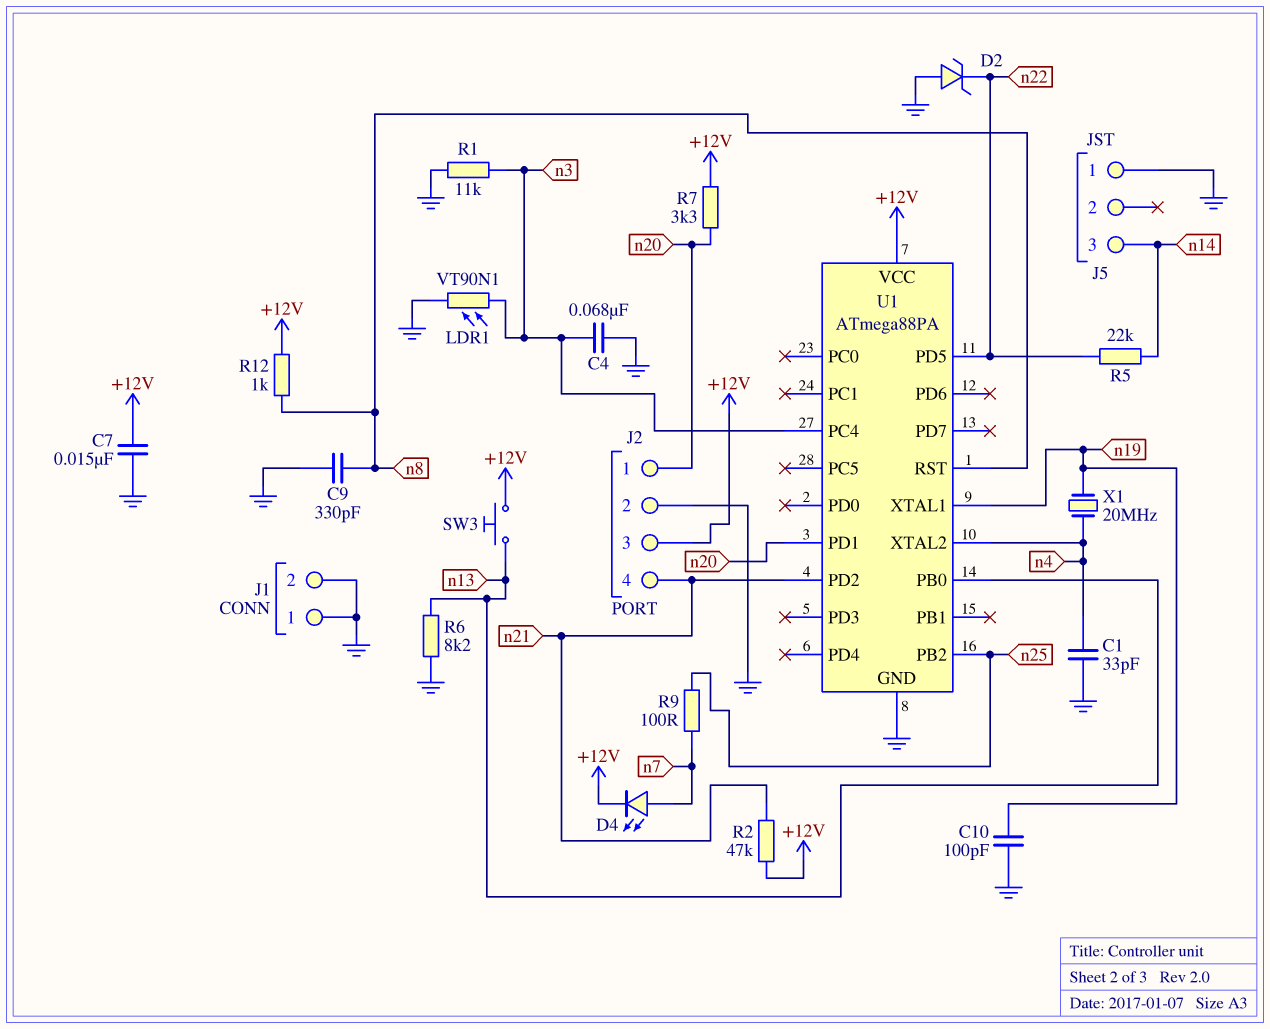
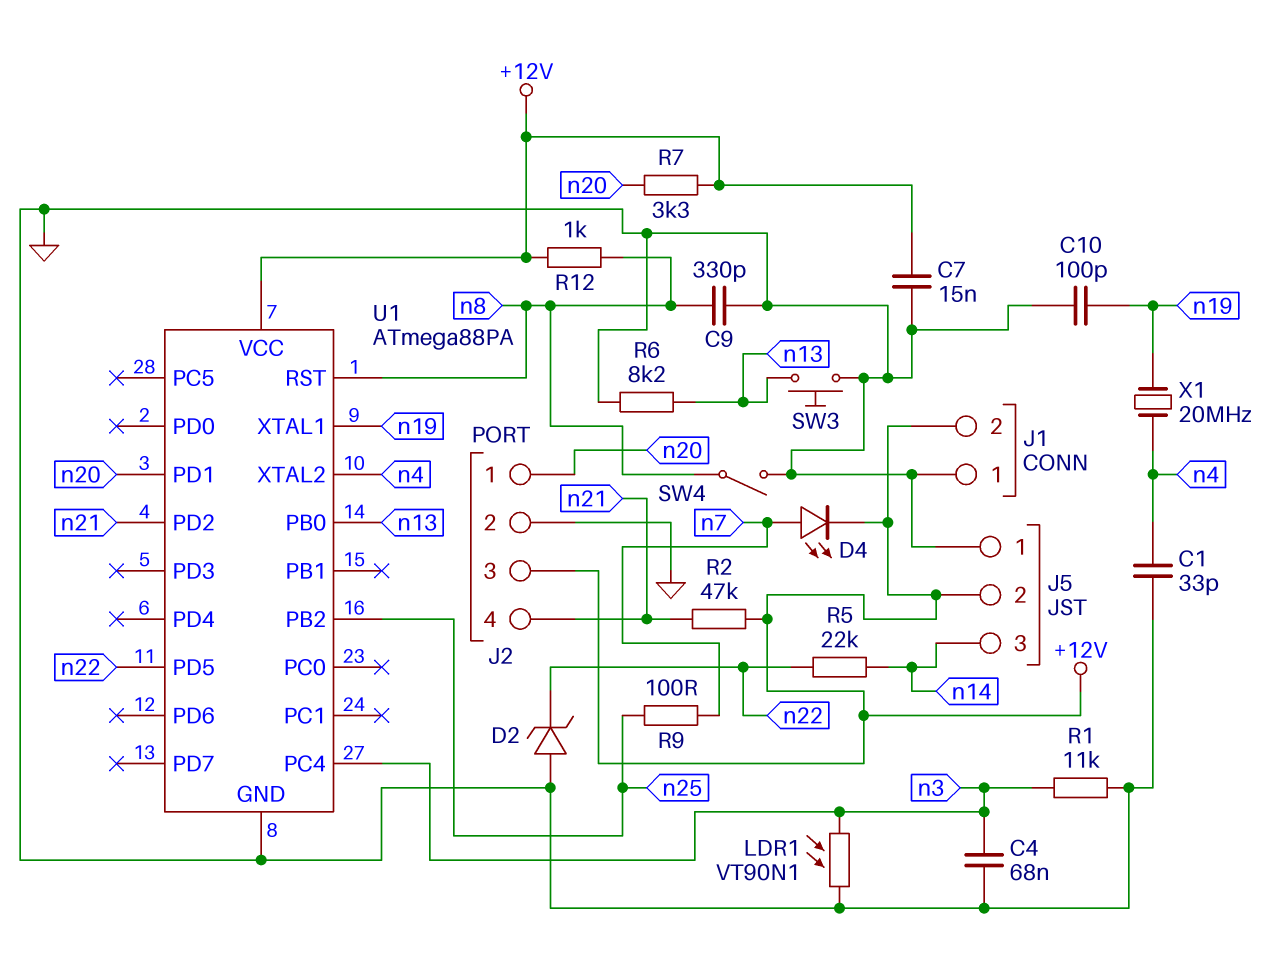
J1 pin 2: GND -> +12V
J5 pin 2: none -> +12V
SW3: button (+12V, n13) -> button (GND, n13)
SW4: none -> switch (GND, n8)

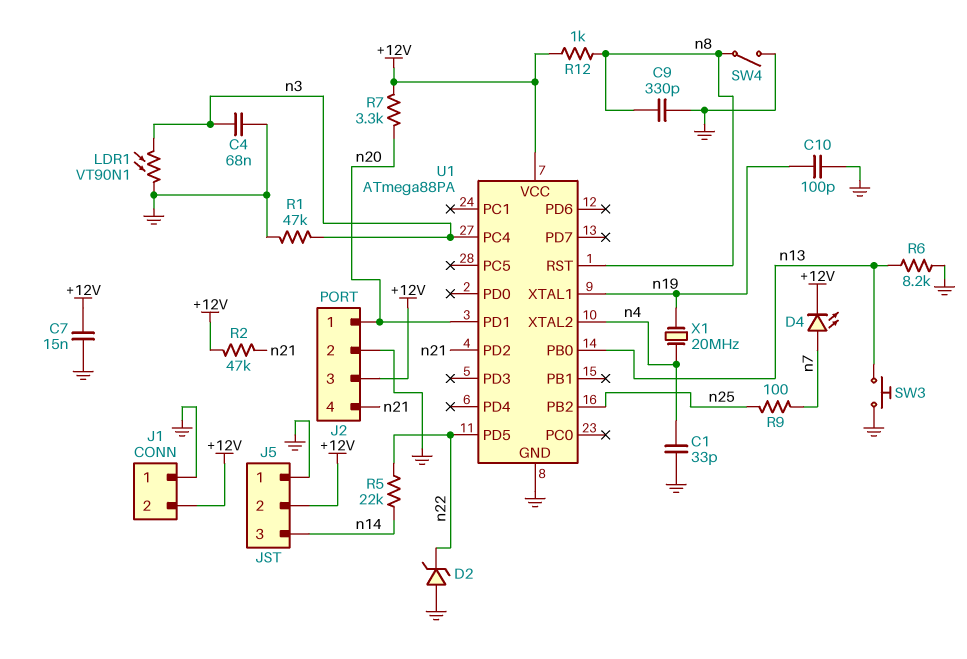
R1: 11k (GND, n3) -> 47k (GND, n3)

